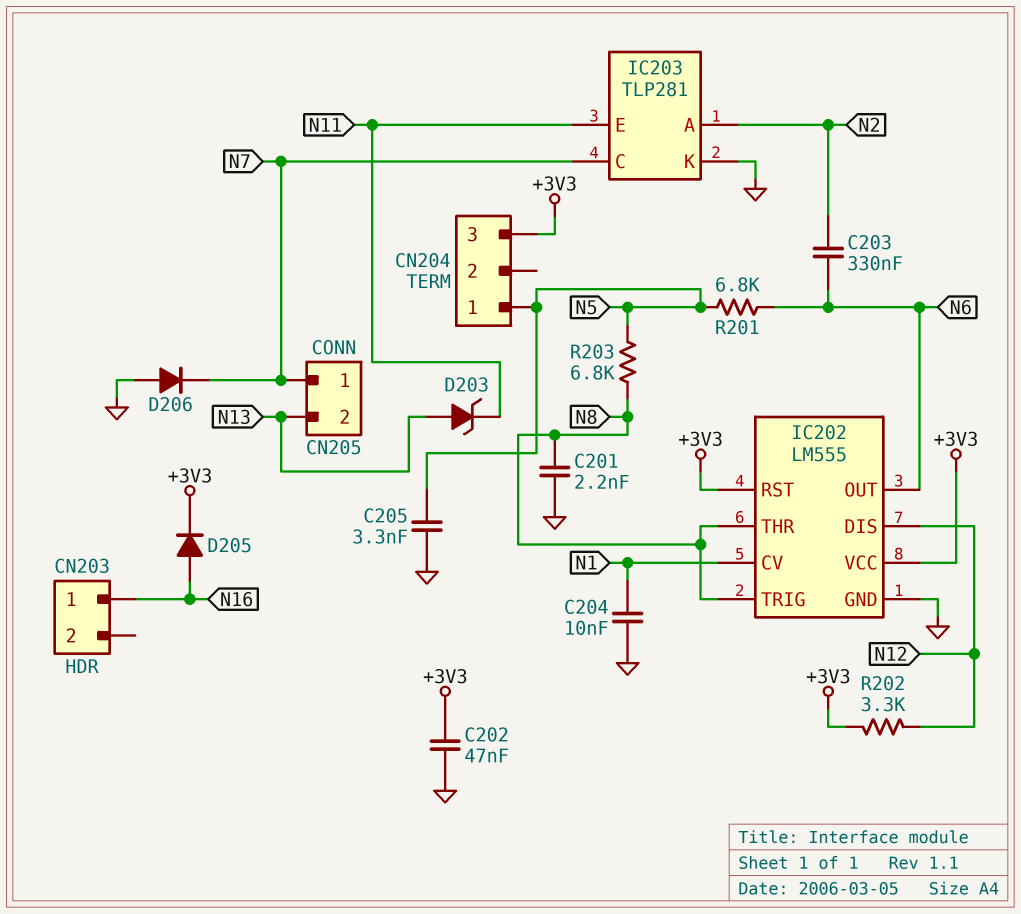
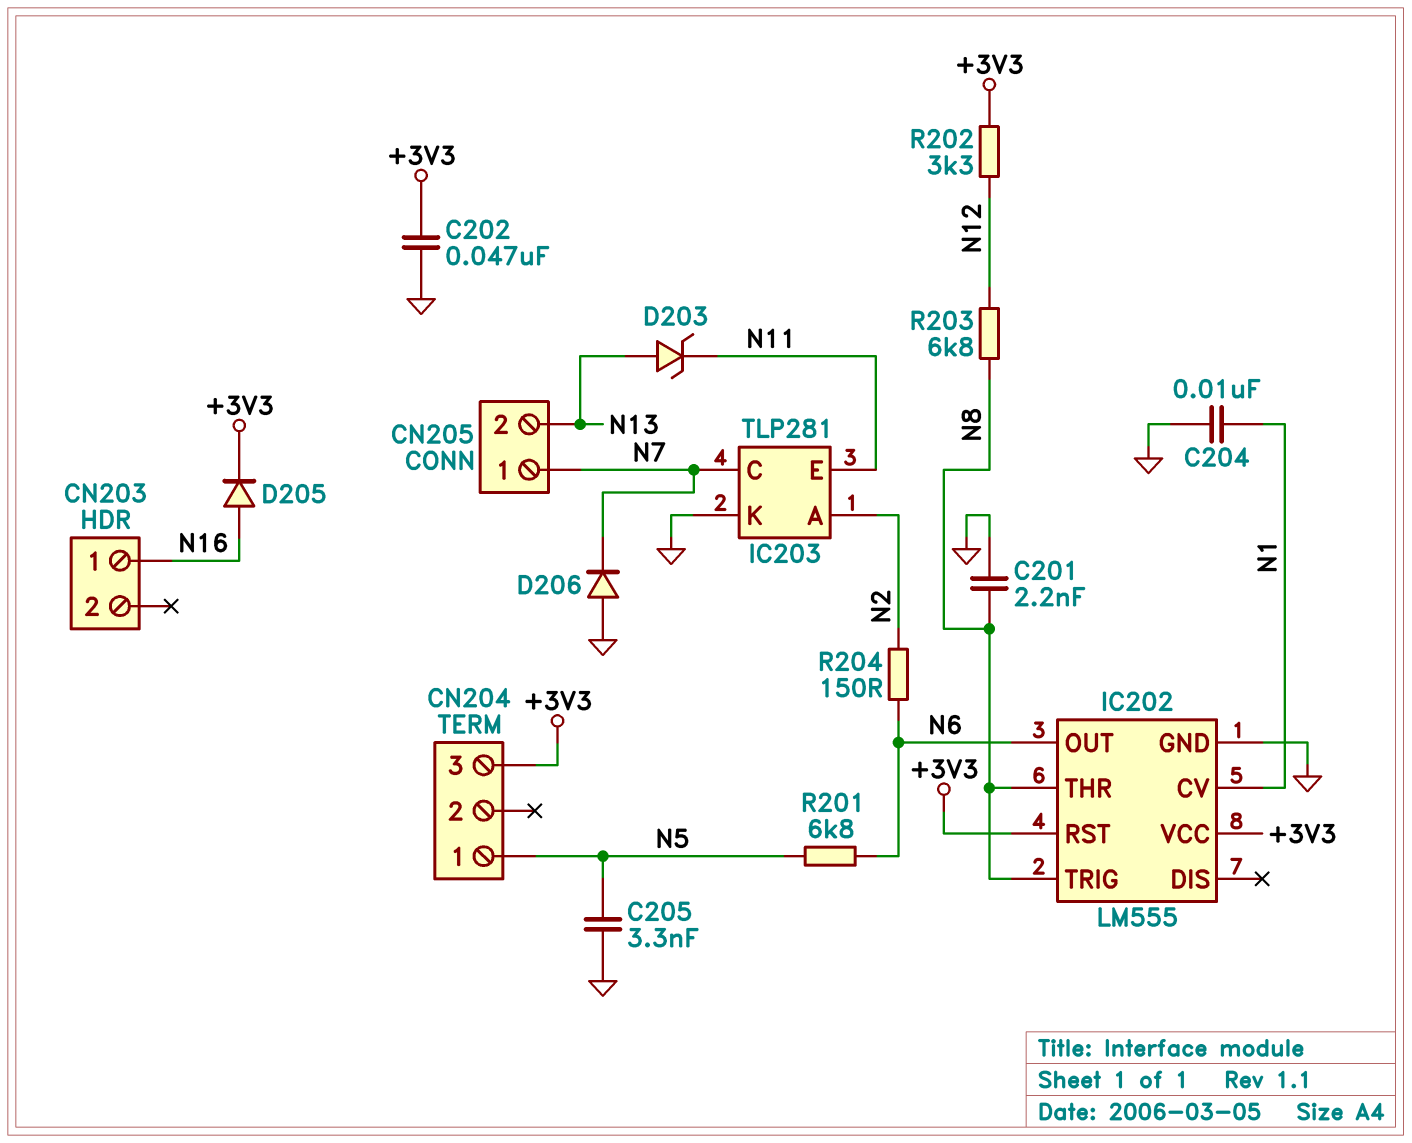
C203: 330nF (N2, N6) -> none
IC202 pin DIS: N12 -> none
R203: 6.8k (N5, N8) -> 6.8k (N8, N12)
R204: none -> 150 (N2, N6)

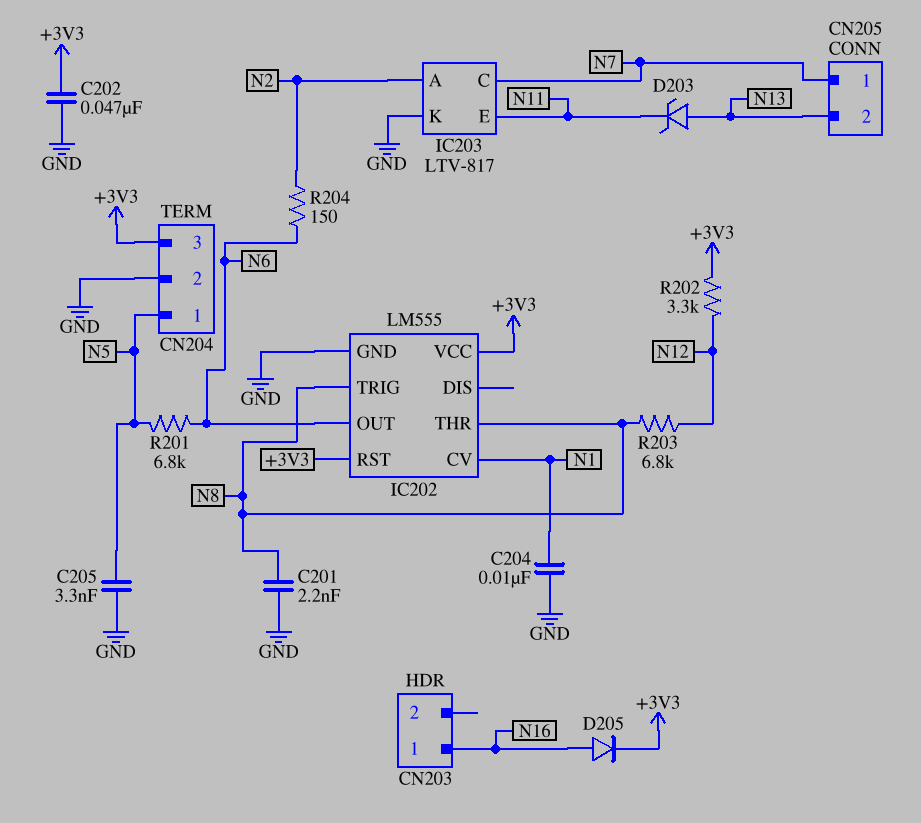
CN204 pin 2: none -> GND
D206: diode (A GND, K N7) -> none
IC203: TLP281 -> LTV-817

